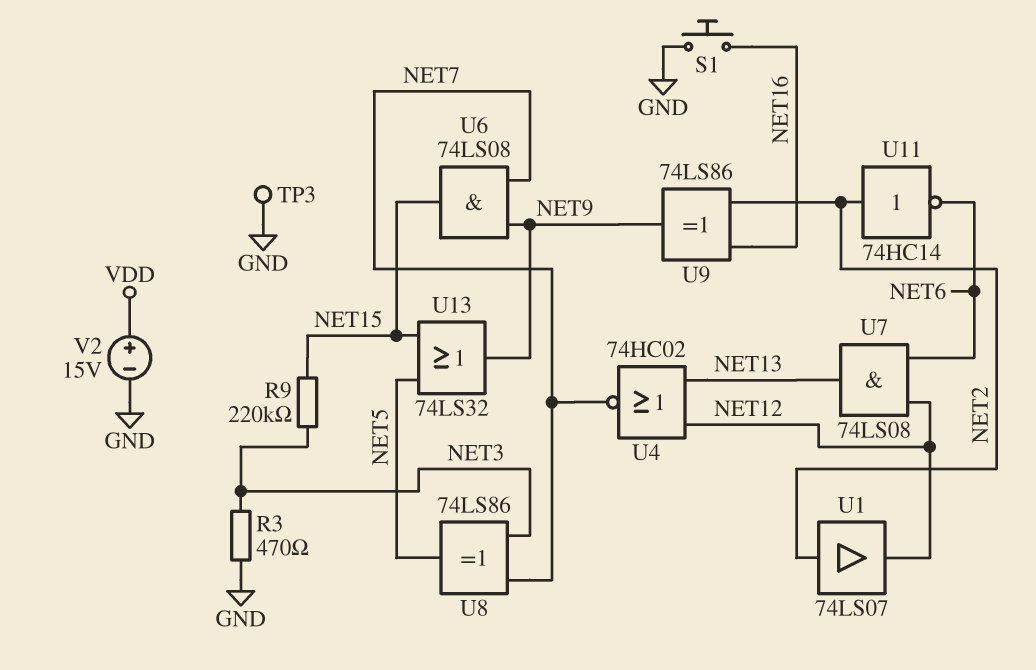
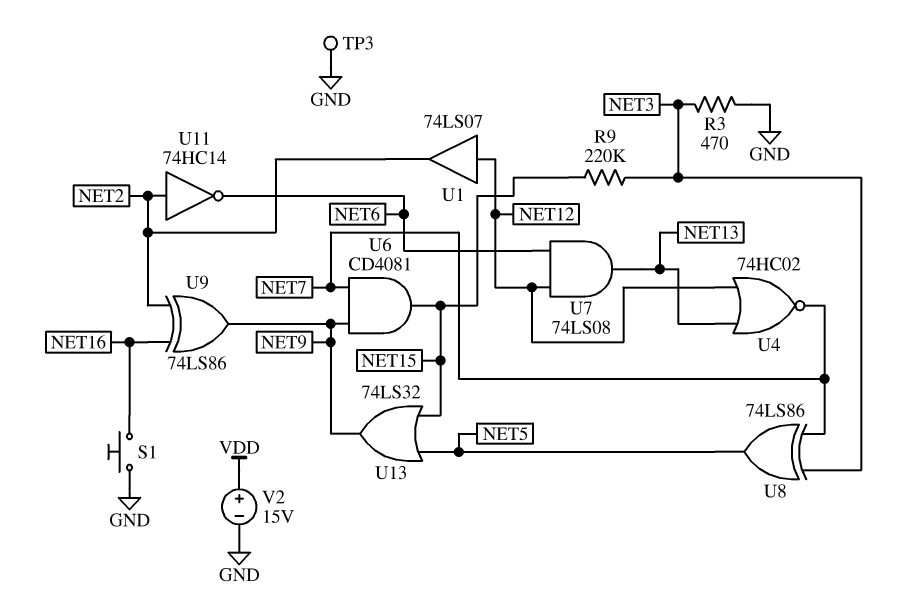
U1: buffer 74LS07 (in NET2, out NET12) -> buffer 74LS07 (in NET12, out NET2)
U6: AND 74LS08 (in NET7, in NET9, out NET15) -> AND CD4081 (in NET7, in NET9, out NET15)

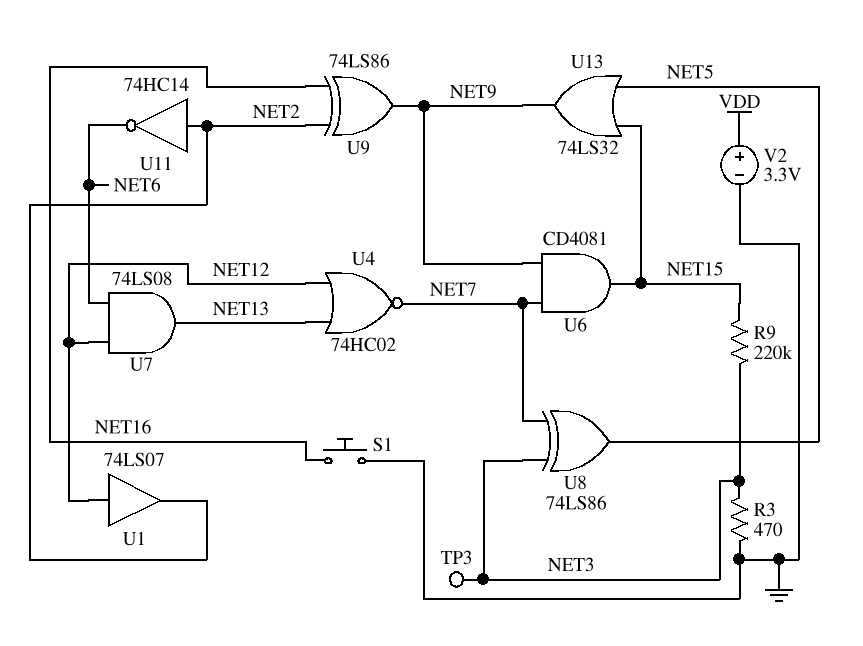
TP3: test point (GND) -> test point (NET3)
V2: 15V (plus VDD, minus GND) -> 3.3V (plus VDD, minus GND)

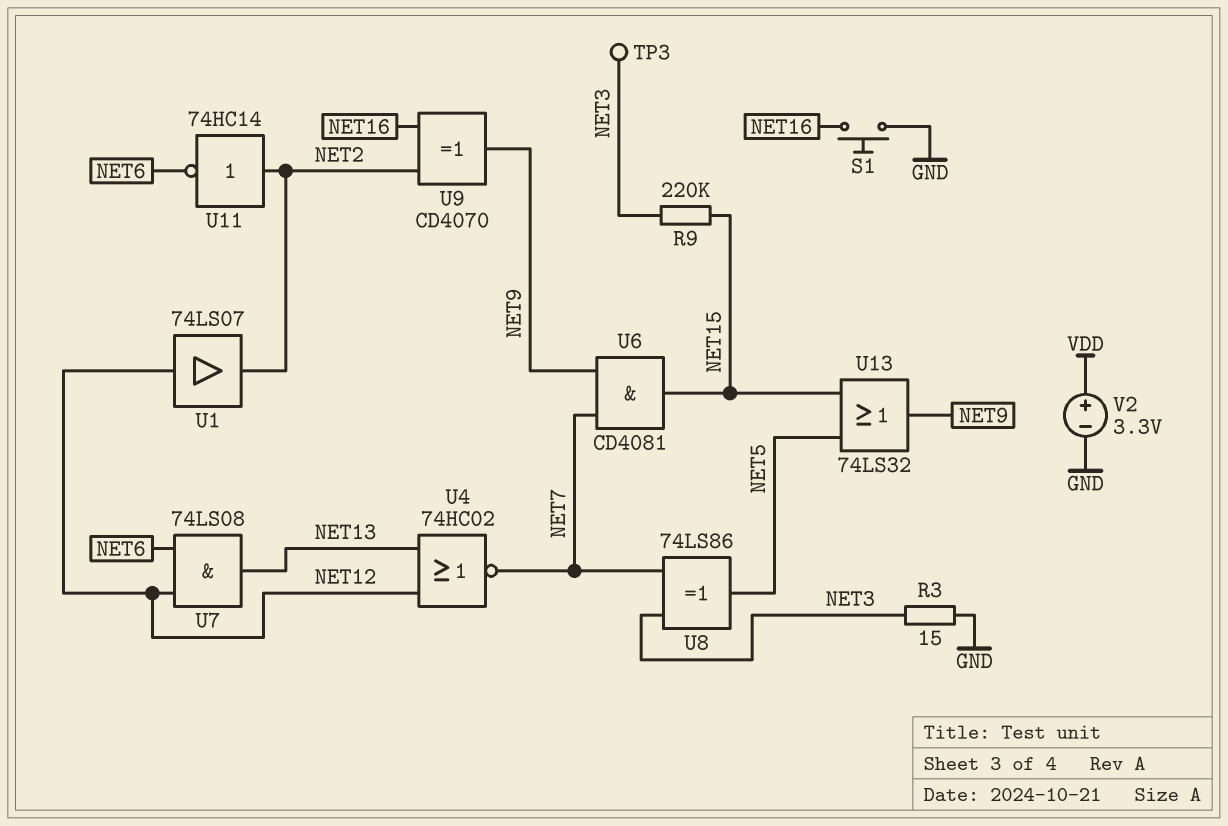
R3: 470 (GND, NET3) -> 15 (GND, NET3)
U9: XOR 74LS86 (in NET2, in NET16, out NET9) -> XOR CD4070 (in NET2, in NET16, out NET9)

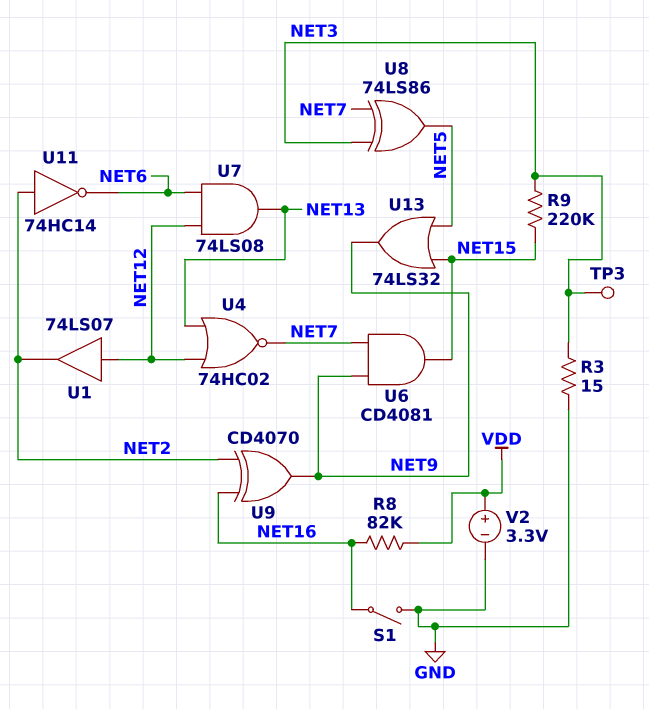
R8: none -> 82k (NET16, VDD)
S1: button (GND, NET16) -> switch (GND, NET16)

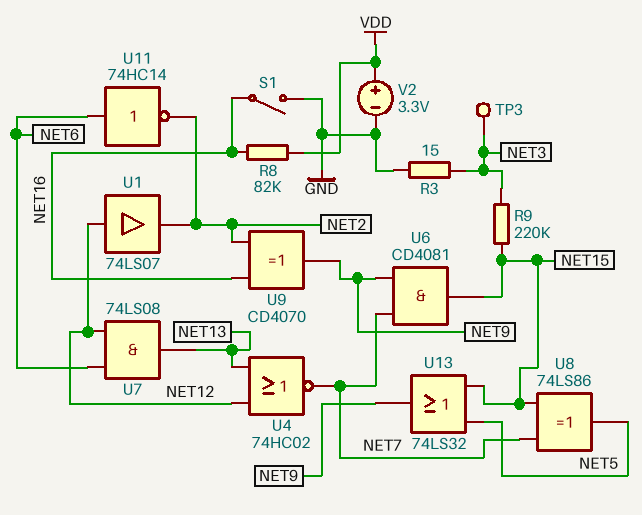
U8: XOR 74LS86 (in NET3, in NET7, out NET5) -> XOR 74LS86 (in NET7, in NET15, out NET5)
U11: NOT 74HC14 (in NET2, out NET6) -> NOT 74HC14 (in NET6, out NET2)

